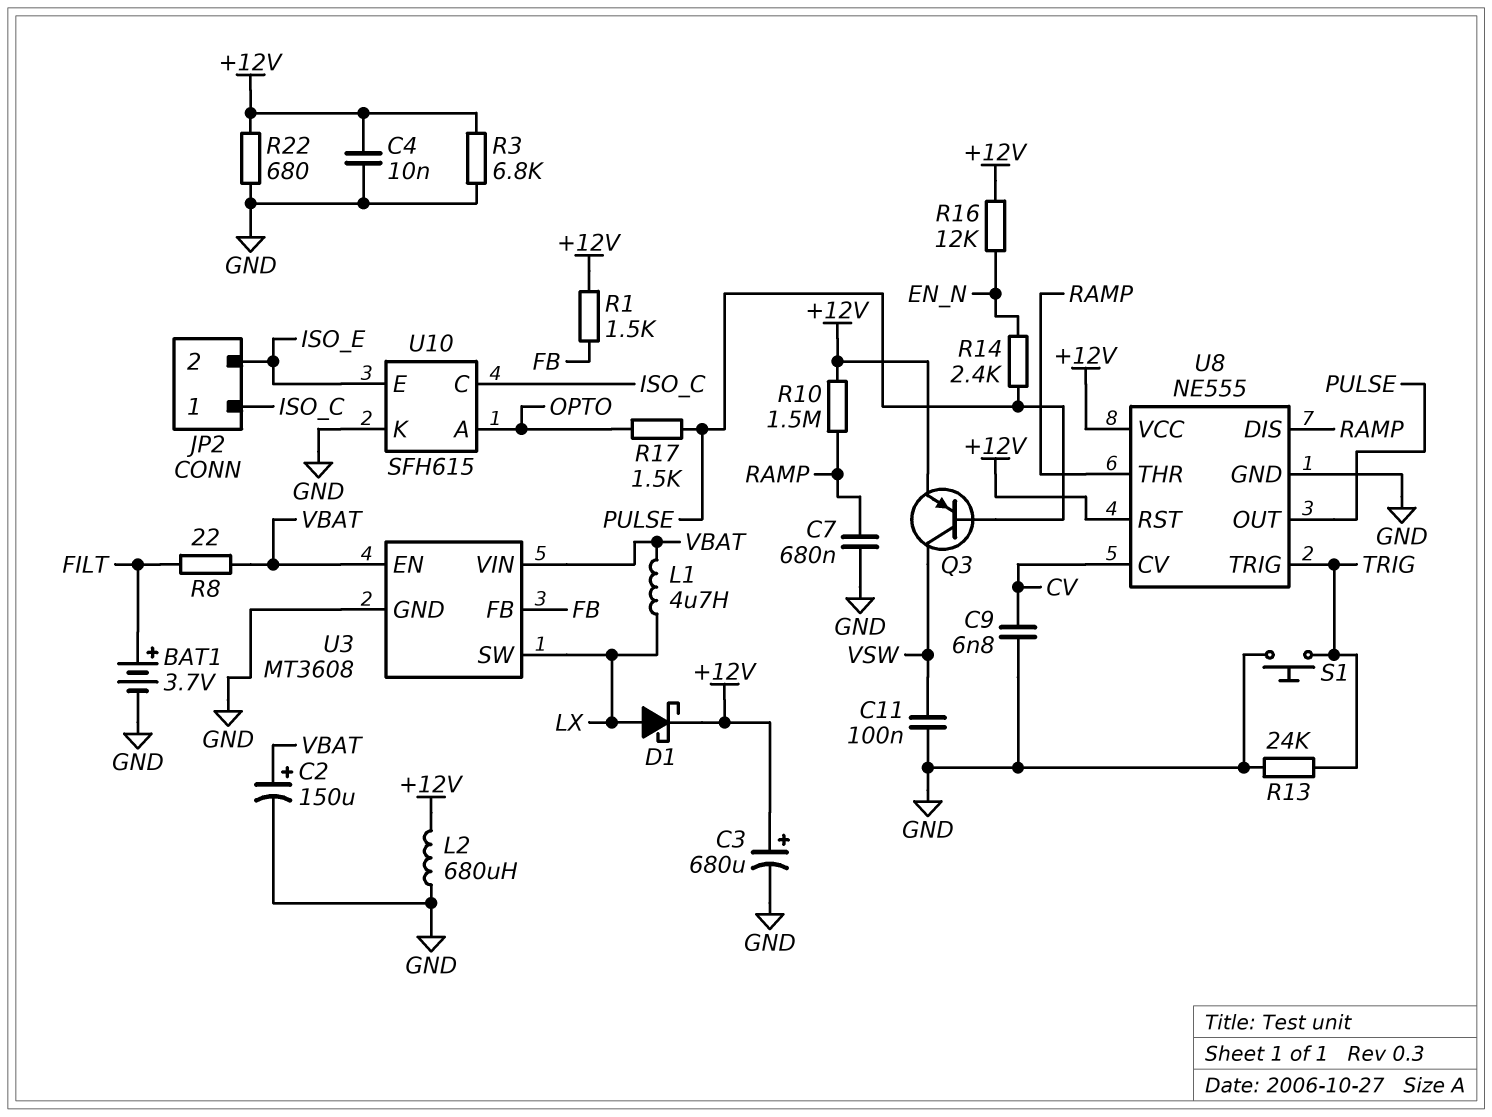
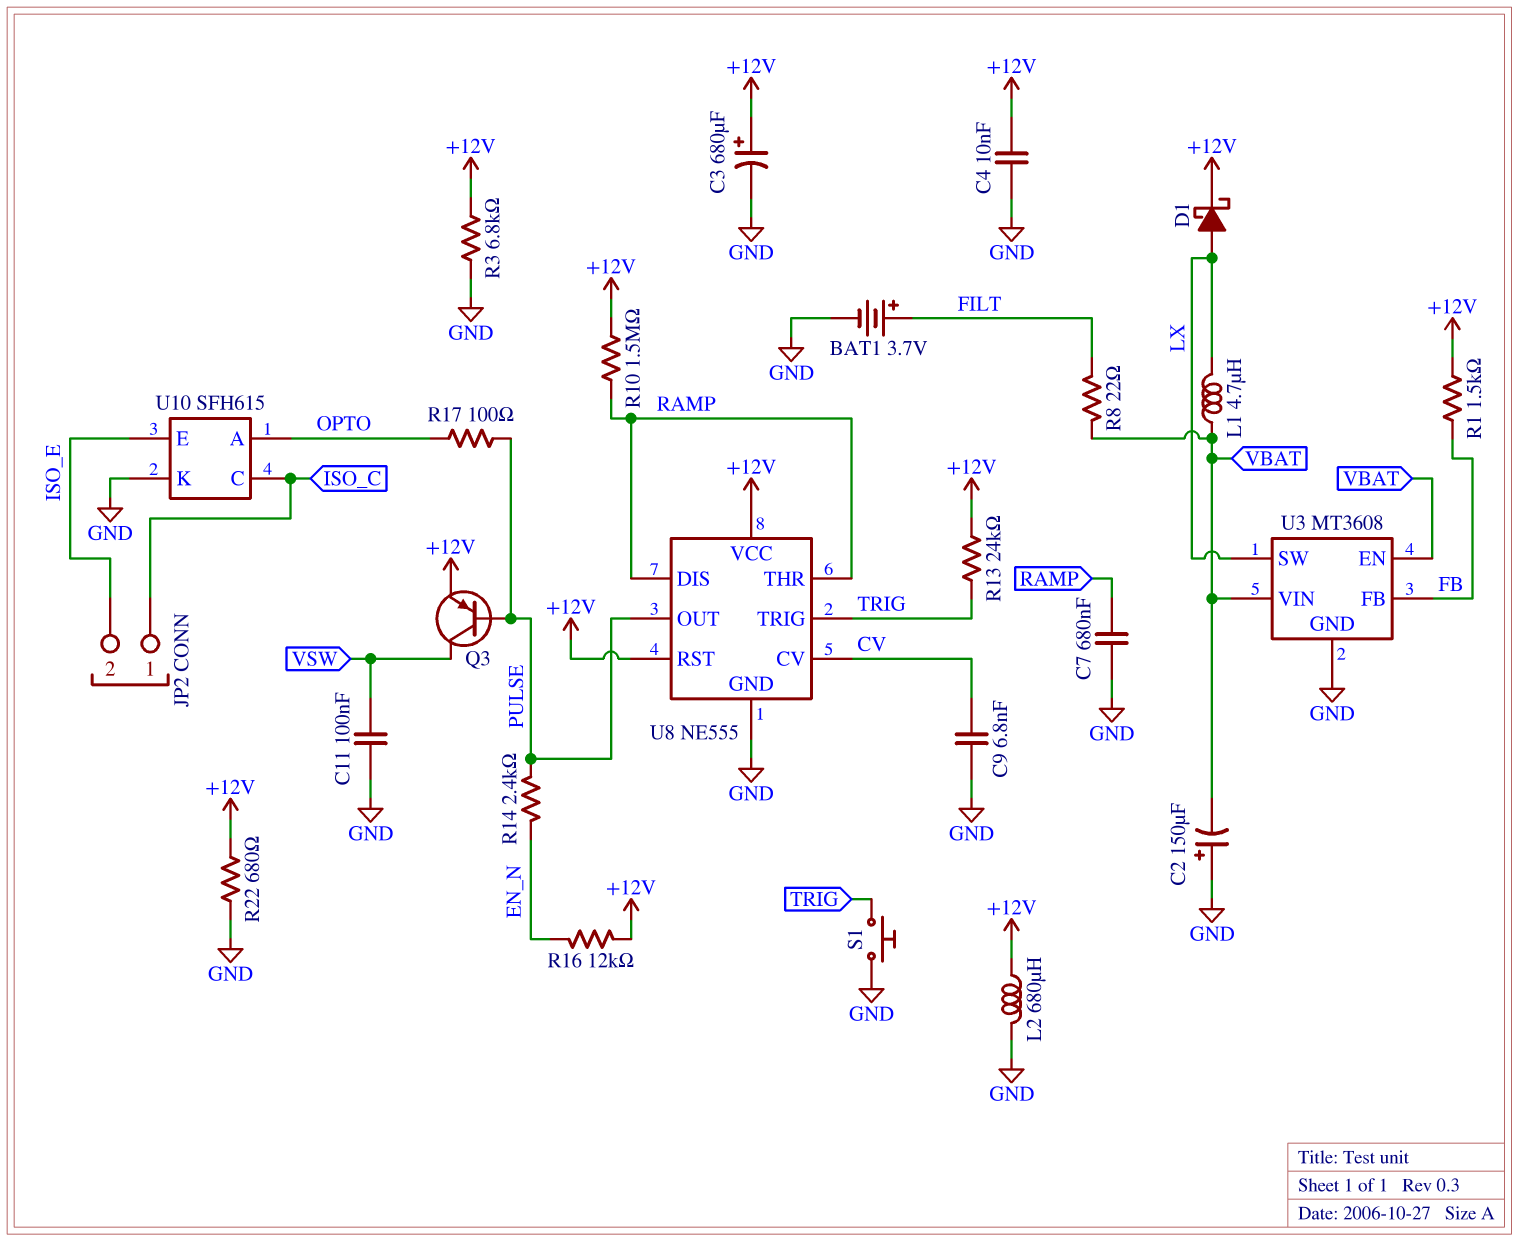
C2: 150uF (plus VBAT, minus GND) -> 150uF (plus GND, minus VBAT)
R13: 24k (GND, TRIG) -> 24k (+12V, TRIG)
R17: 1.5k (OPTO, PULSE) -> 100 (OPTO, PULSE)

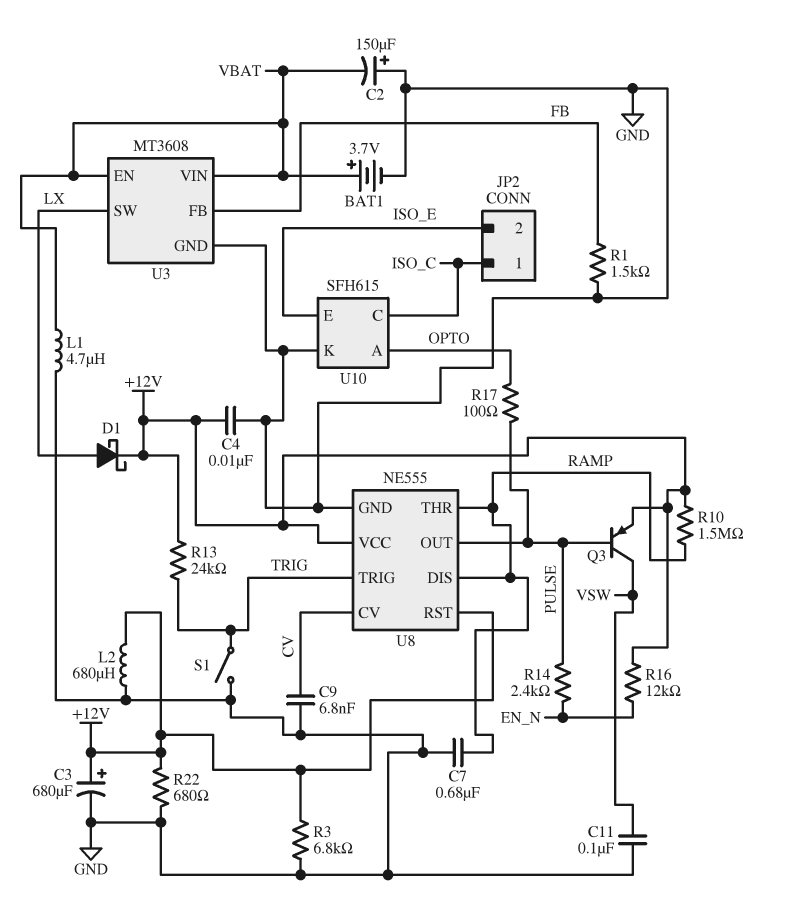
BAT1: 3.7V (plus FILT, minus GND) -> 3.7V (plus VBAT, minus GND)
L1: 4.7uH (LX, VBAT) -> 4.7uH (GND, VBAT)
R1: 1.5k (+12V, FB) -> 1.5k (FB, GND)
R8: 22 (FILT, VBAT) -> none
S1: button (GND, TRIG) -> switch (GND, TRIG)

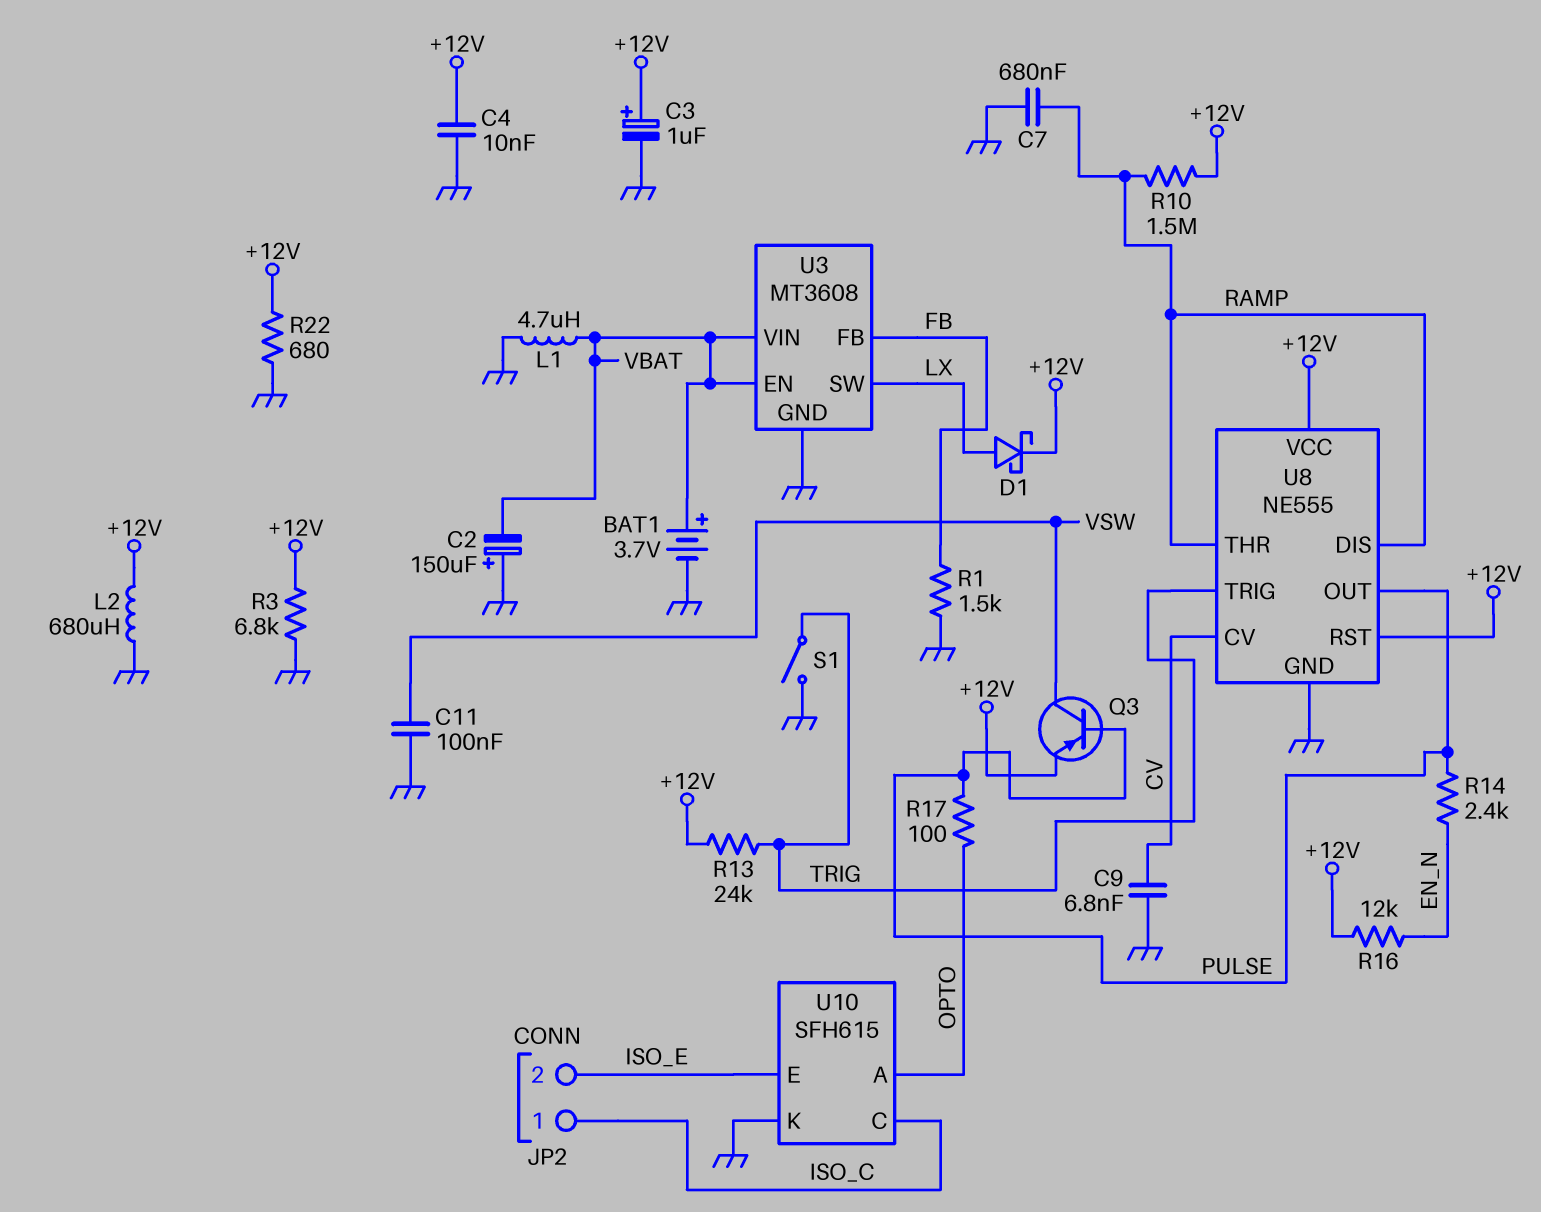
C3: 680uF (plus +12V, minus GND) -> 1uF (plus +12V, minus GND)

